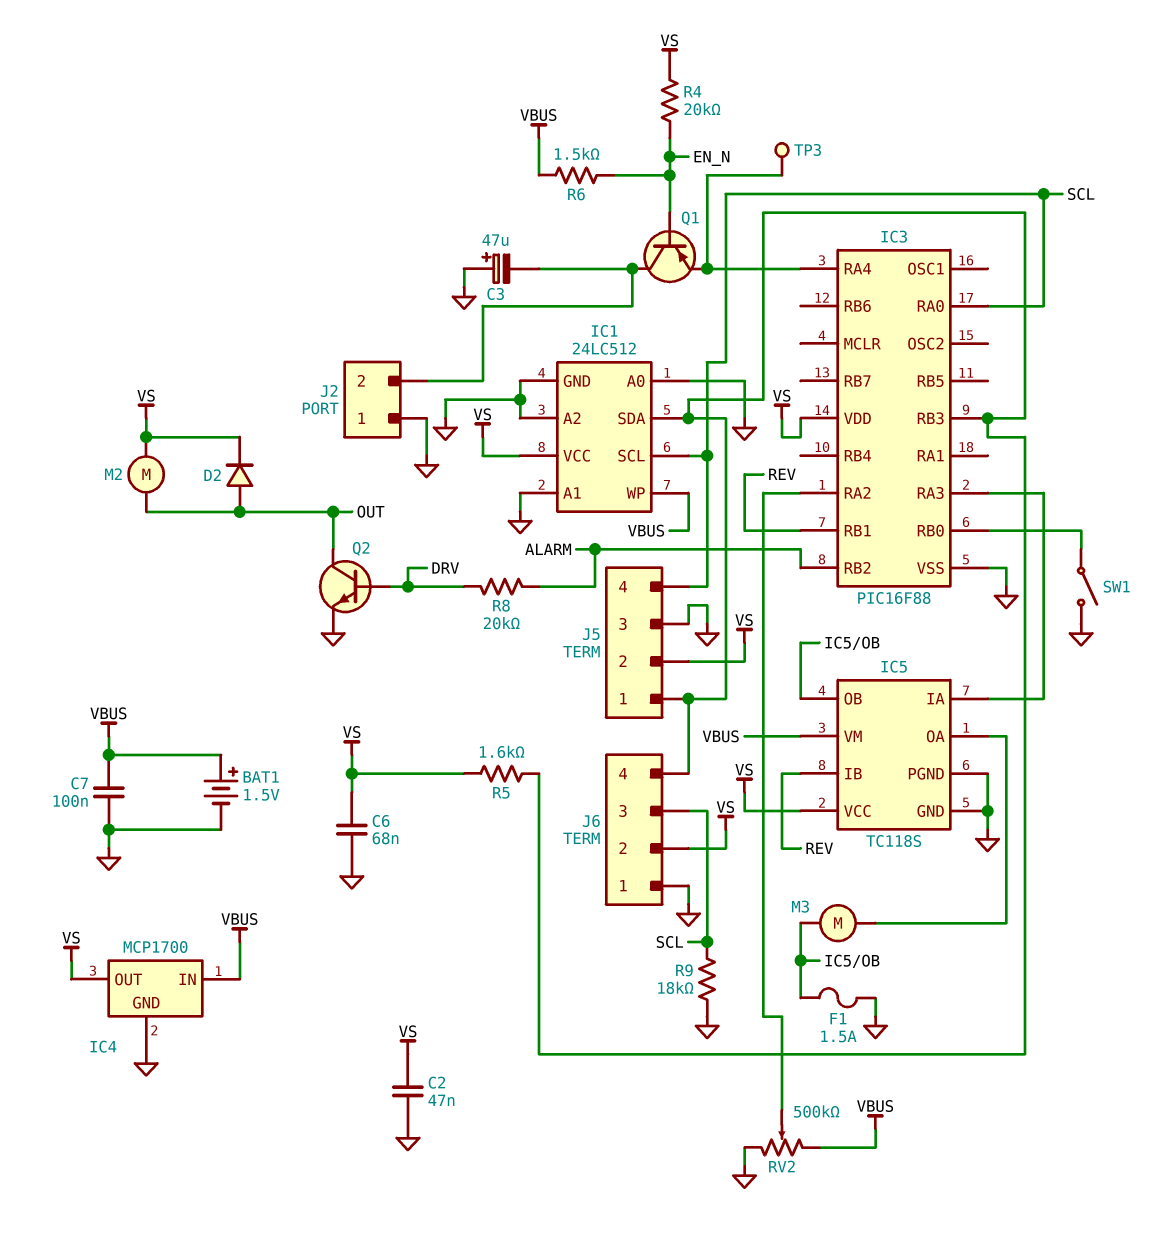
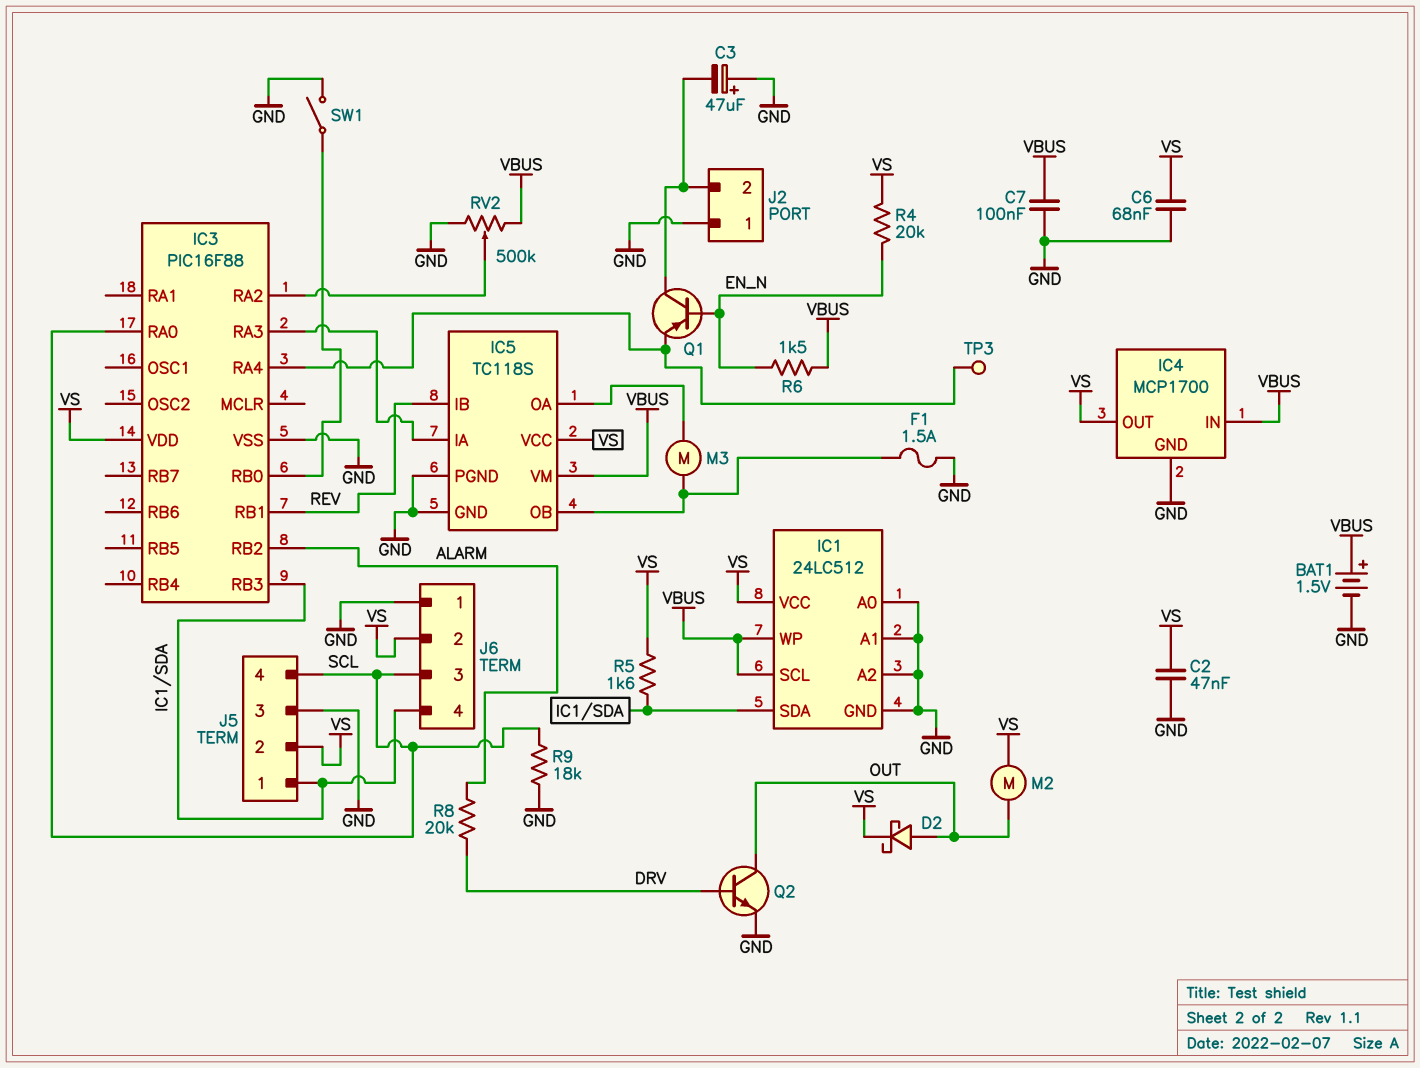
D2: diode (A OUT, K VS) -> schottky (A OUT, K VS)
IC1 pin SCL: SCL -> VBUS

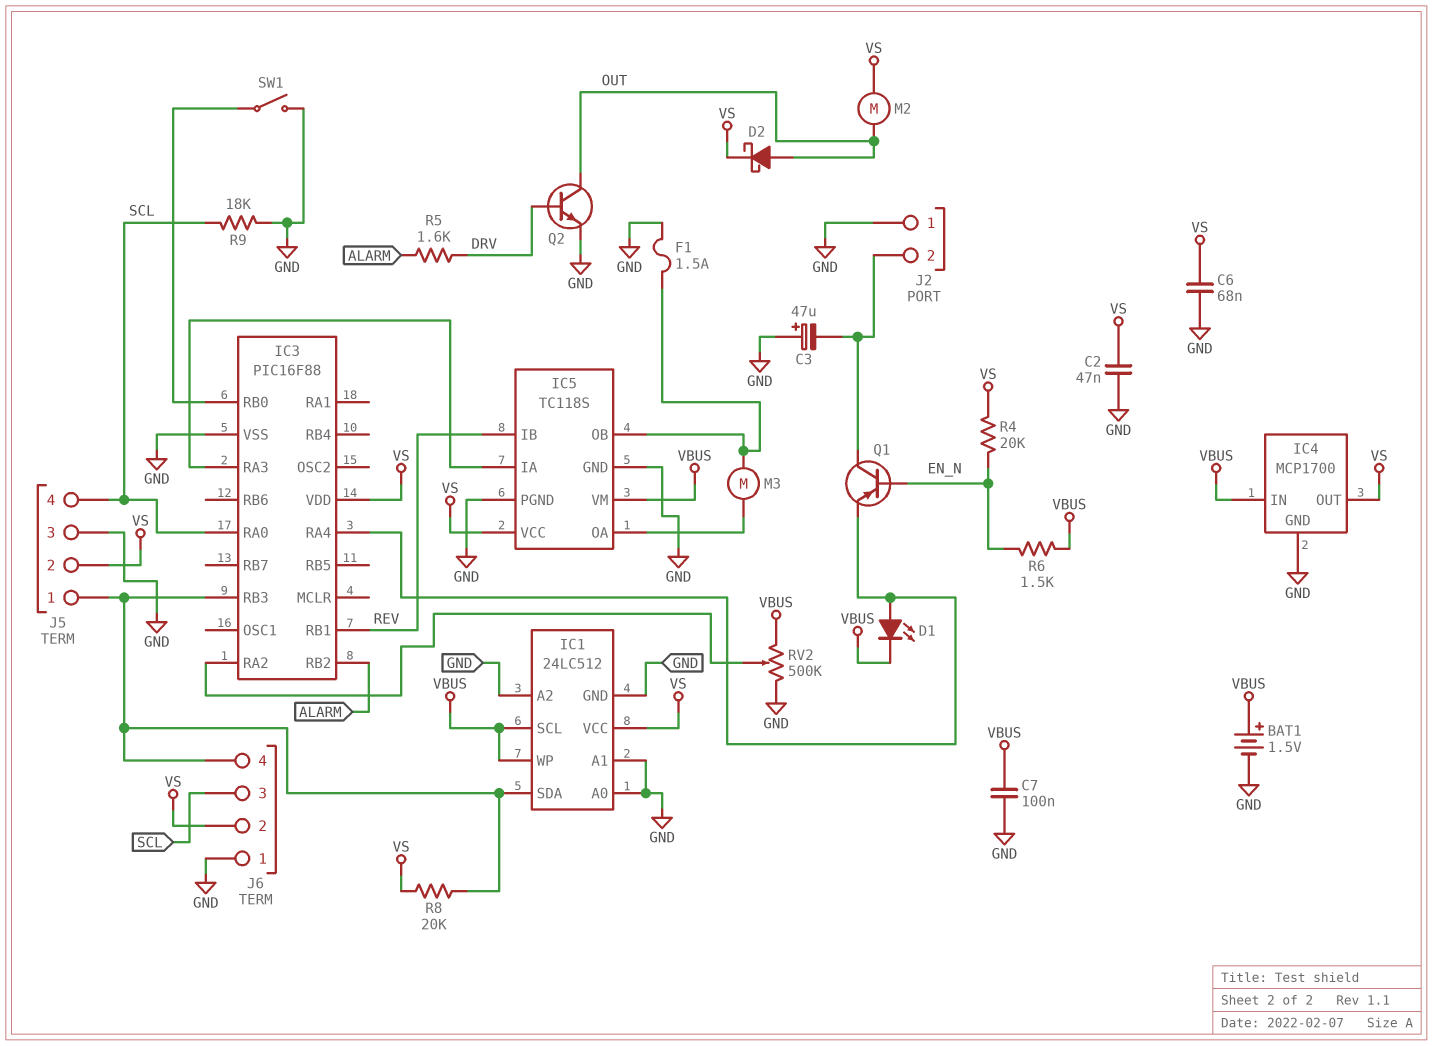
D1: none -> LED (A IC3/RA4, K VBUS)
R5: 1.6k (IC1/SDA, VS) -> 1.6k (ALARM, DRV)
R8: 20k (ALARM, DRV) -> 20k (IC1/SDA, VS)
TP3: test point (IC3/RA4) -> none

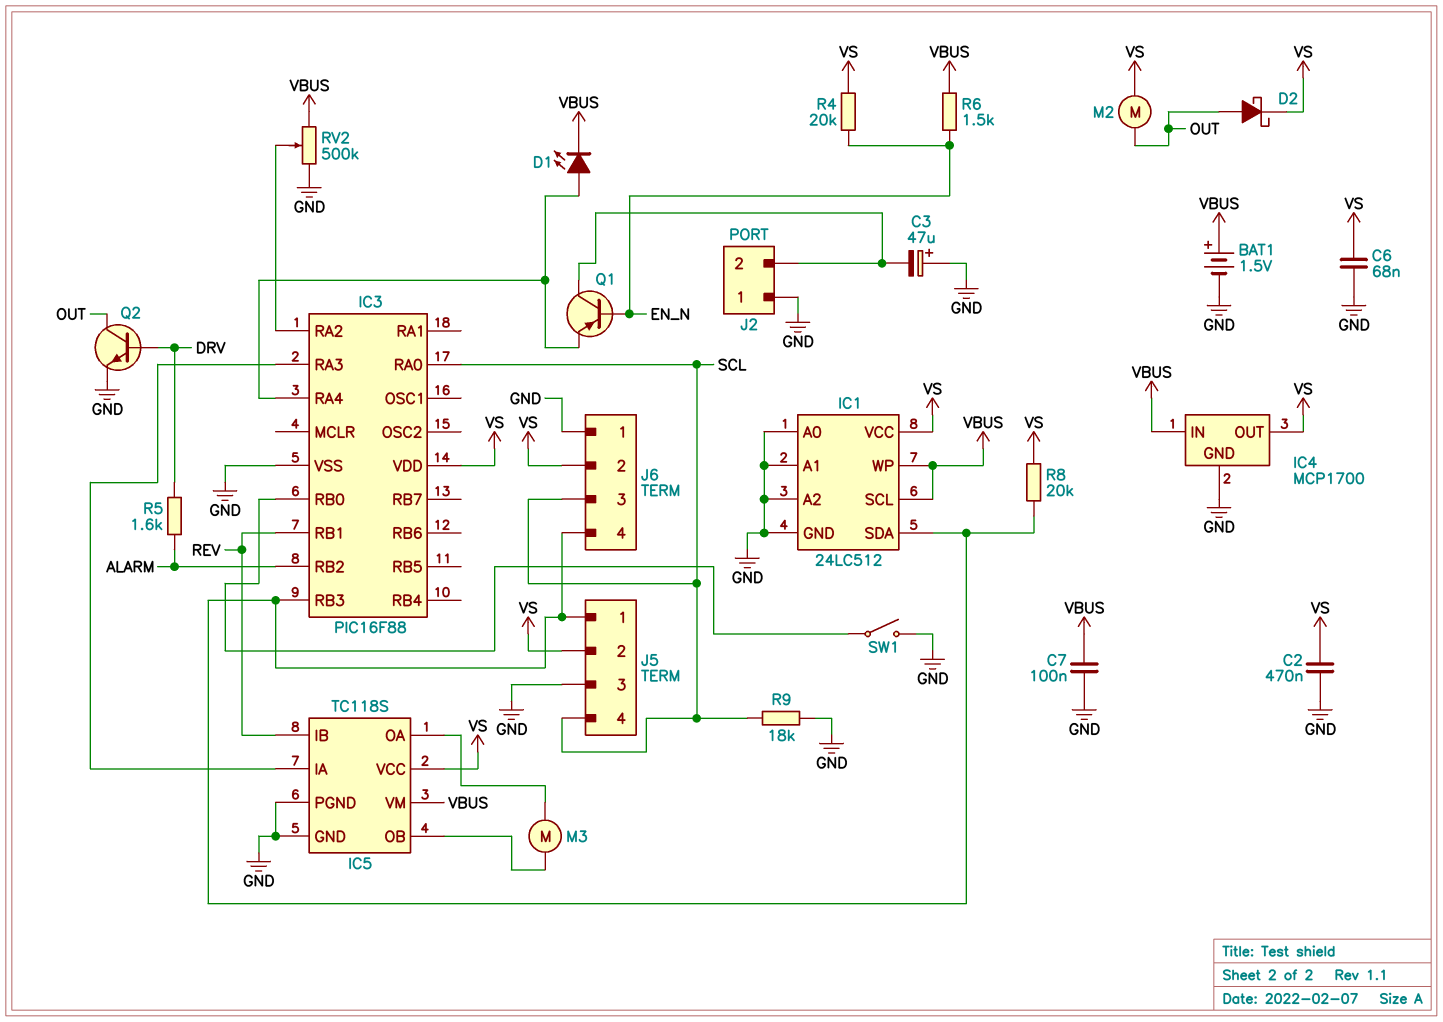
C2: 47nF (GND, VS) -> 470nF (GND, VS)
F1: 1.5A (GND, IC5/OB) -> none

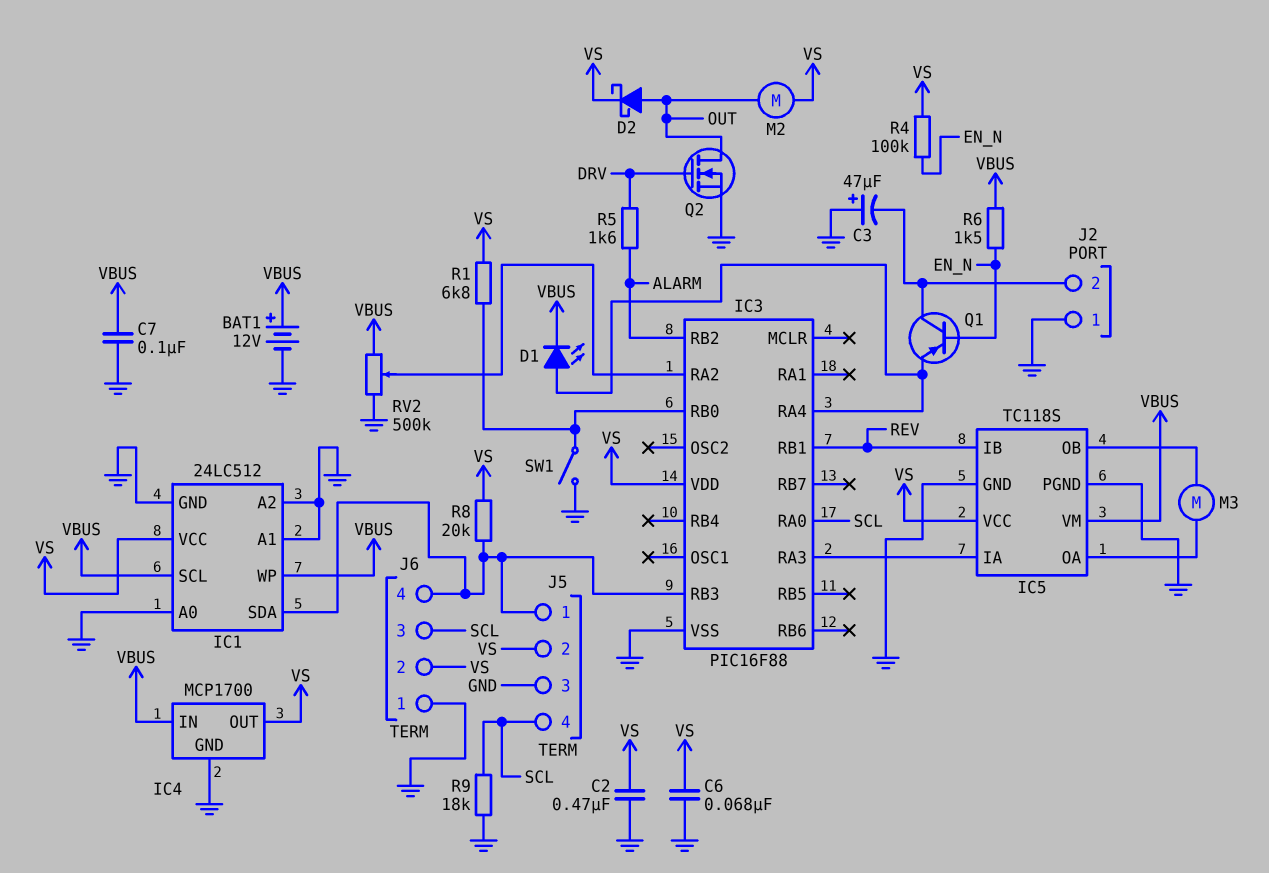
BAT1: 1.5V (plus VBUS, minus GND) -> 12V (plus VBUS, minus GND)
Q2: NPN (B DRV, C OUT, E GND) -> NMOS (G DRV, D OUT, S GND)
R1: none -> 6.8k (IC3/RB0, VS)
R4: 20k (EN_N, VS) -> 100k (EN_N, VS)

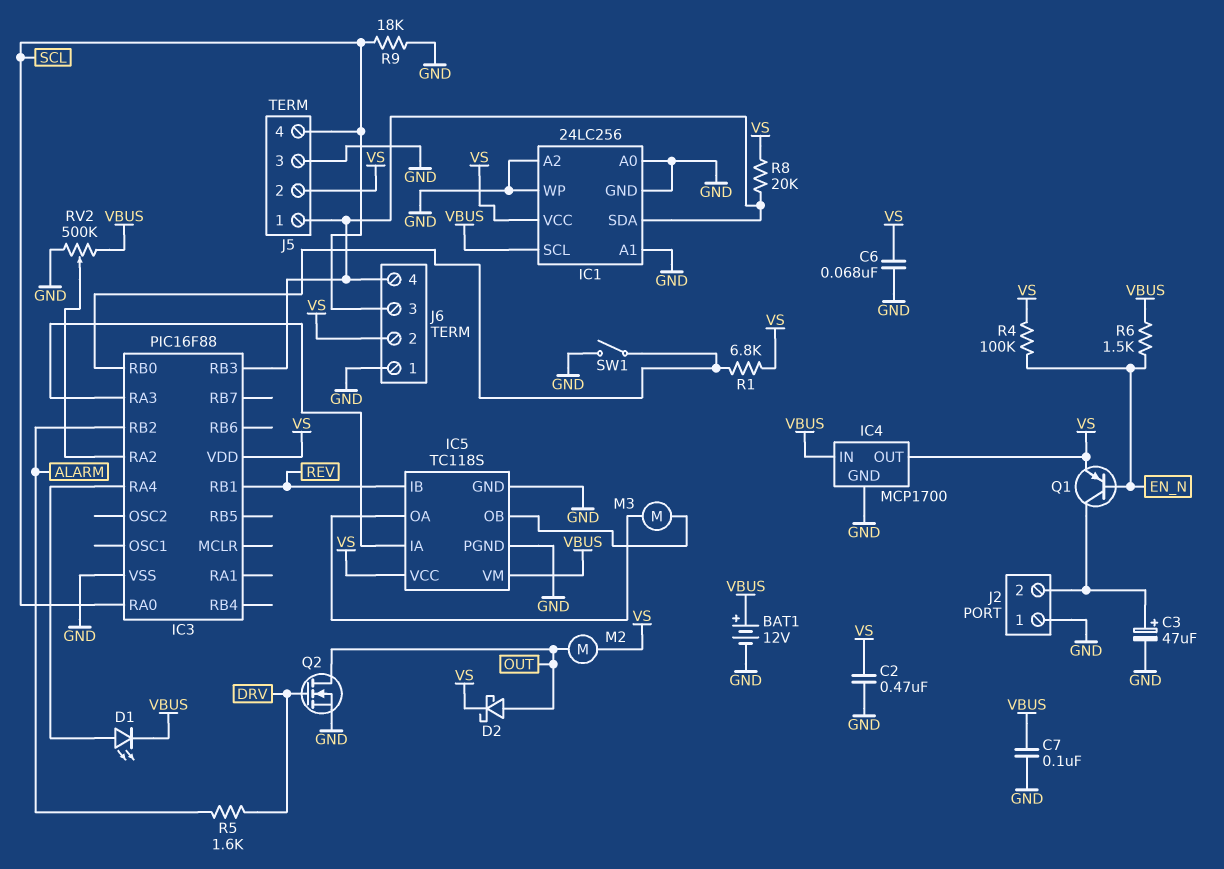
C3: 47uF (plus GND, minus J2/2) -> 47uF (plus J2/2, minus GND)
IC1: 24LC512 -> 24LC256
IC1 pin WP: VBUS -> GND
Q1: PNP (B EN_N, C J2/2, E IC3/RA4) -> PNP (B EN_N, C J2/2, E VS)

